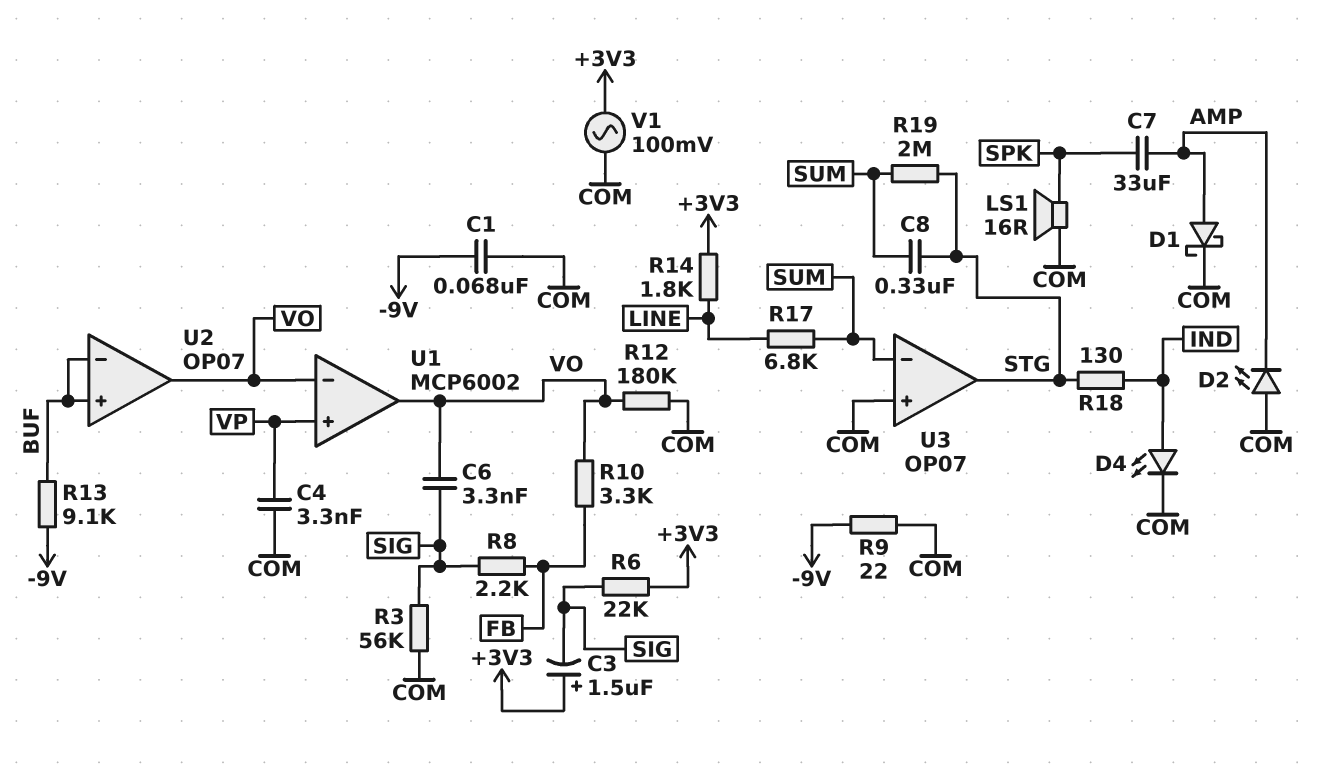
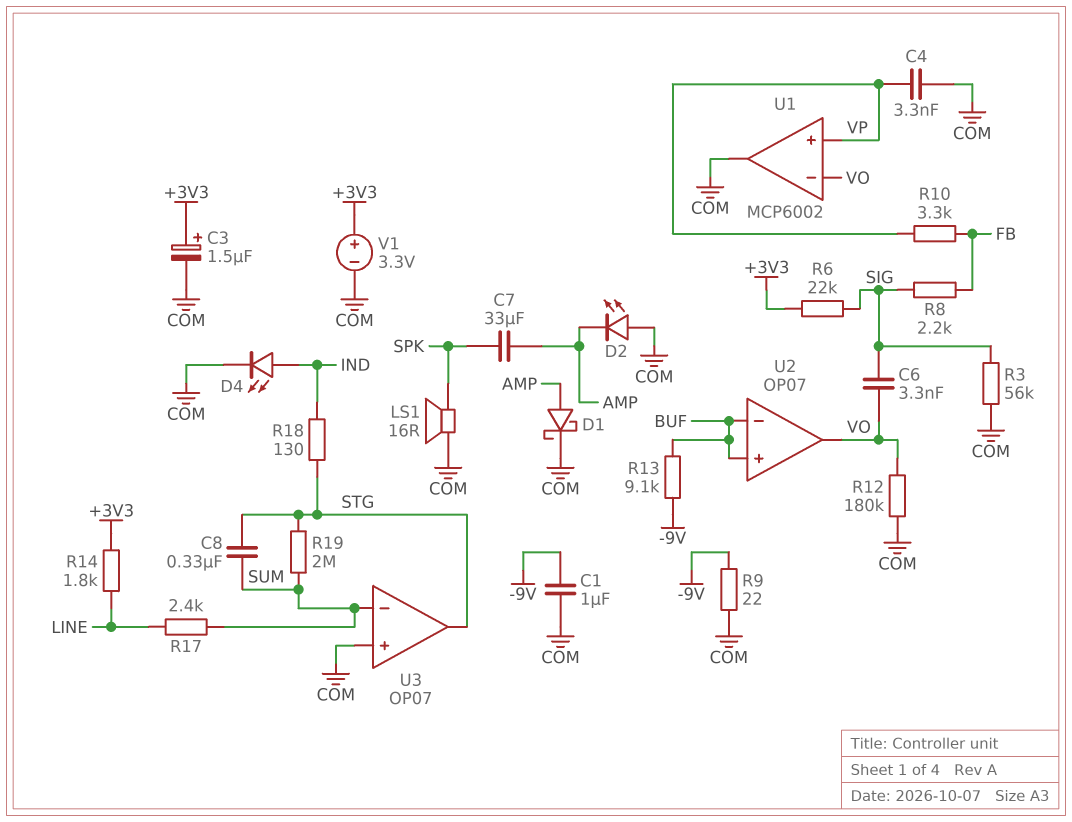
C1: 68nF (-9V, COM) -> 1uF (-9V, COM)
C3: 1.5uF (plus +3V3, minus SIG) -> 1.5uF (plus +3V3, minus COM)
R10: 3.3k (FB, VO) -> 3.3k (FB, VP)
R17: 6.8k (LINE, SUM) -> 2.4k (LINE, SUM)
U1 pin out: VO -> COM
V1: AC 100mV (+3V3, COM) -> 3.3V (plus +3V3, minus COM)

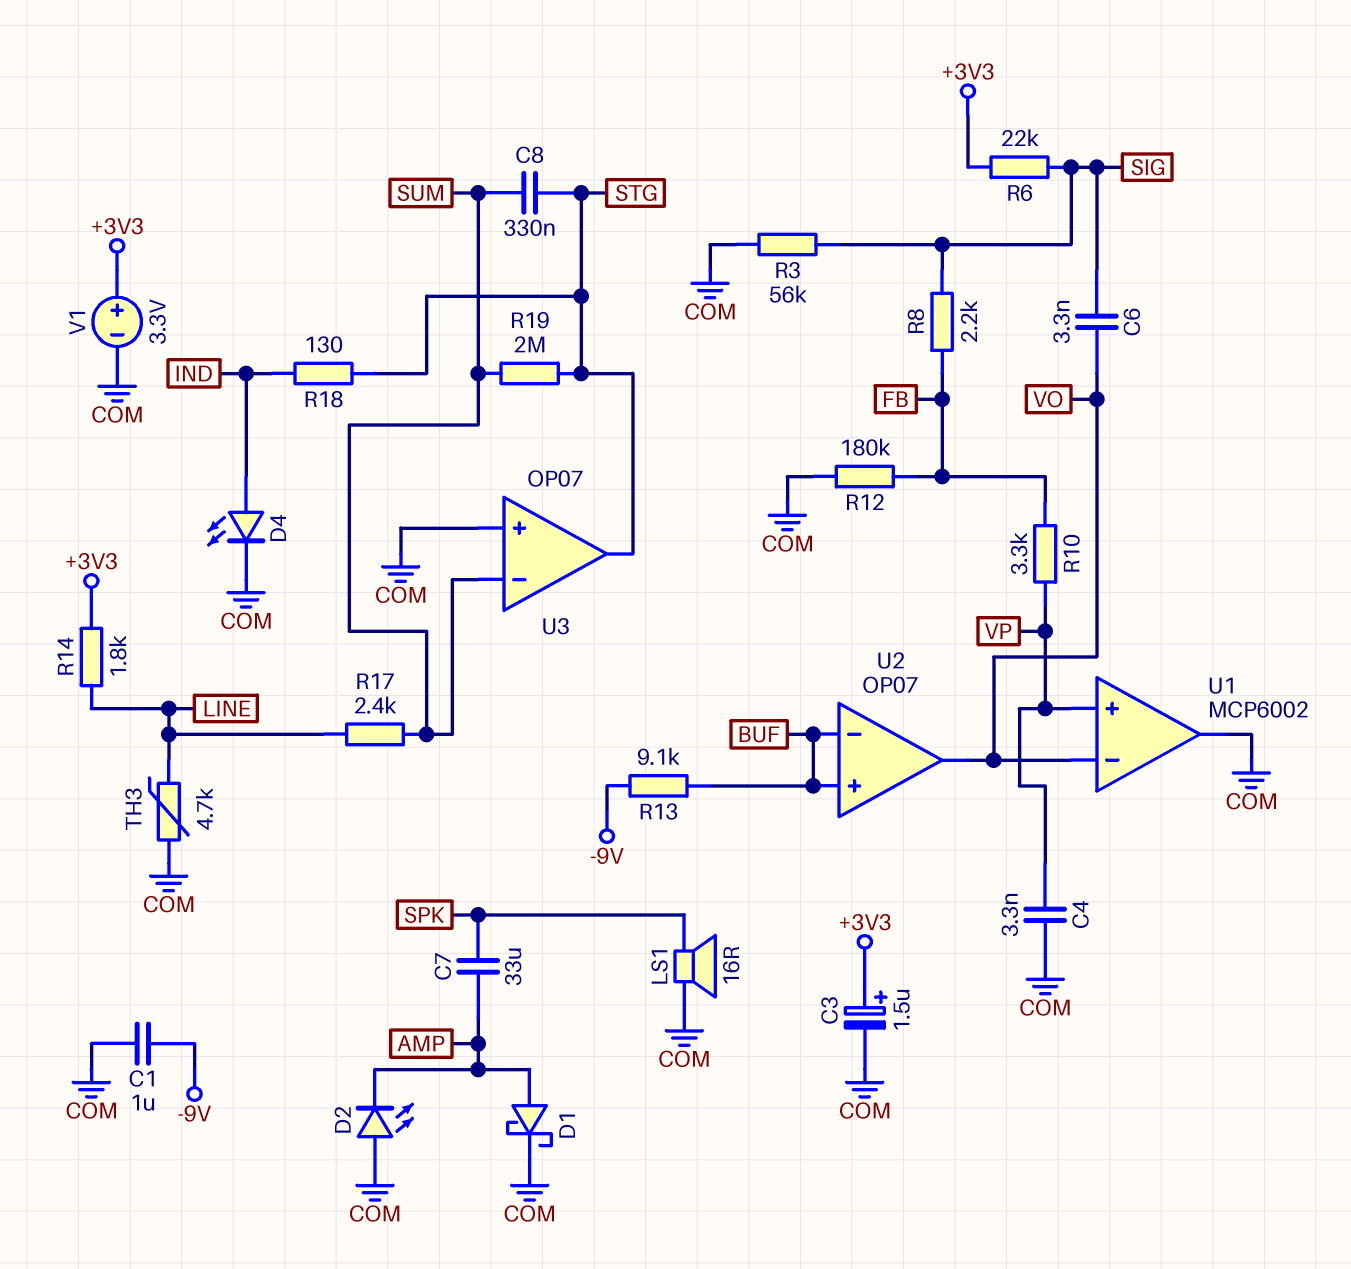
R9: 22 (-9V, COM) -> none
R12: 180k (COM, VO) -> 180k (COM, FB)
TH3: none -> 4.7k (COM, LINE)

